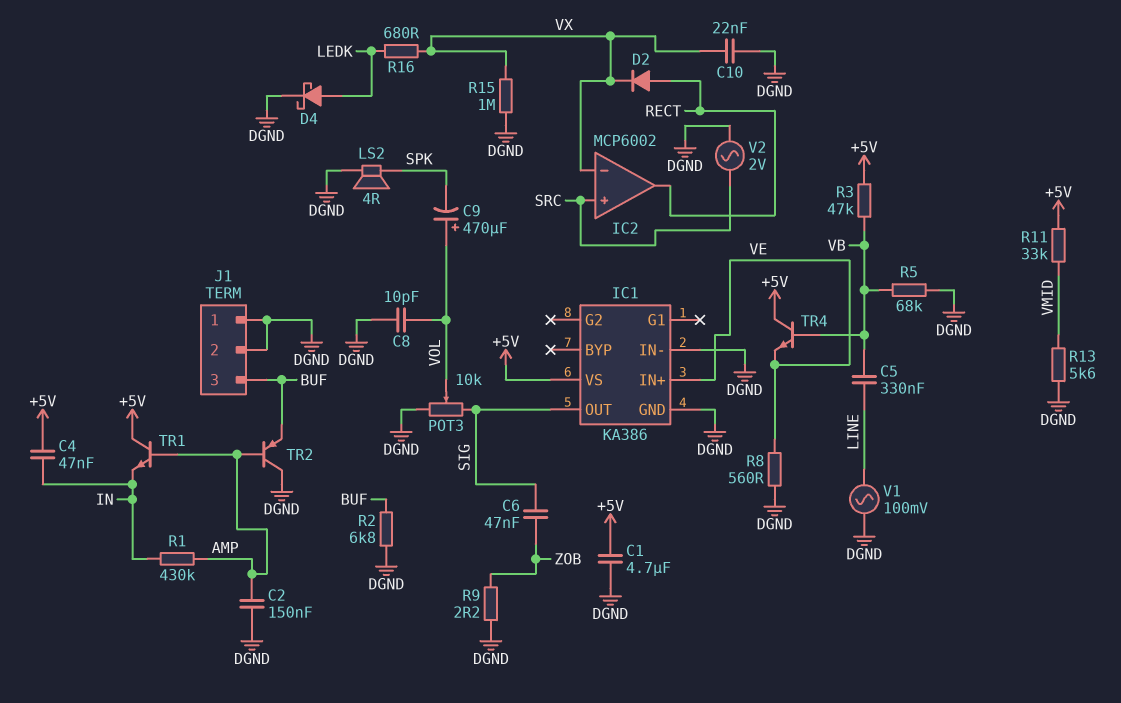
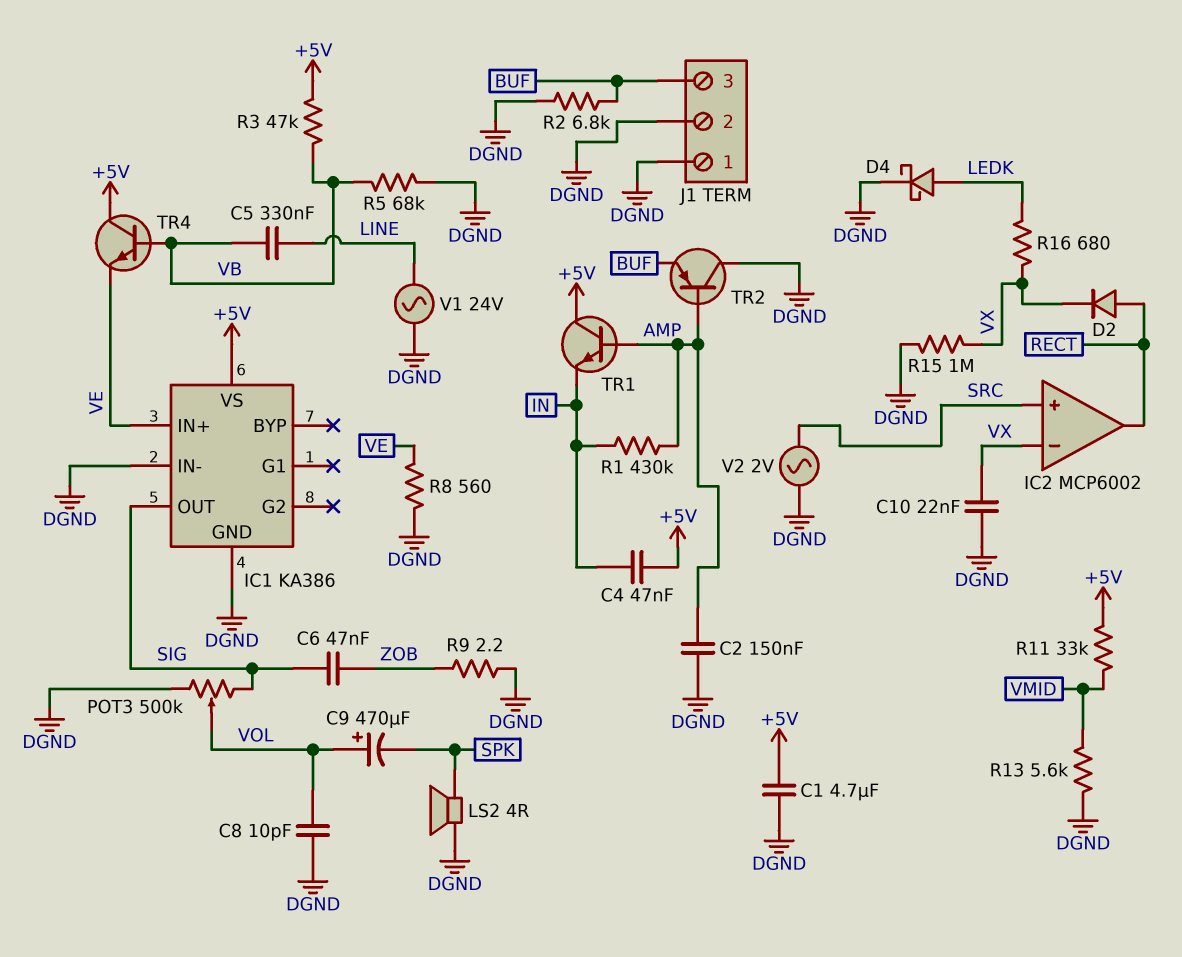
POT3: 10k (DGND, SIG, wiper VOL) -> 500k (DGND, SIG, wiper VOL)
V1: AC 100mV (DGND, LINE) -> AC 24V (DGND, LINE)

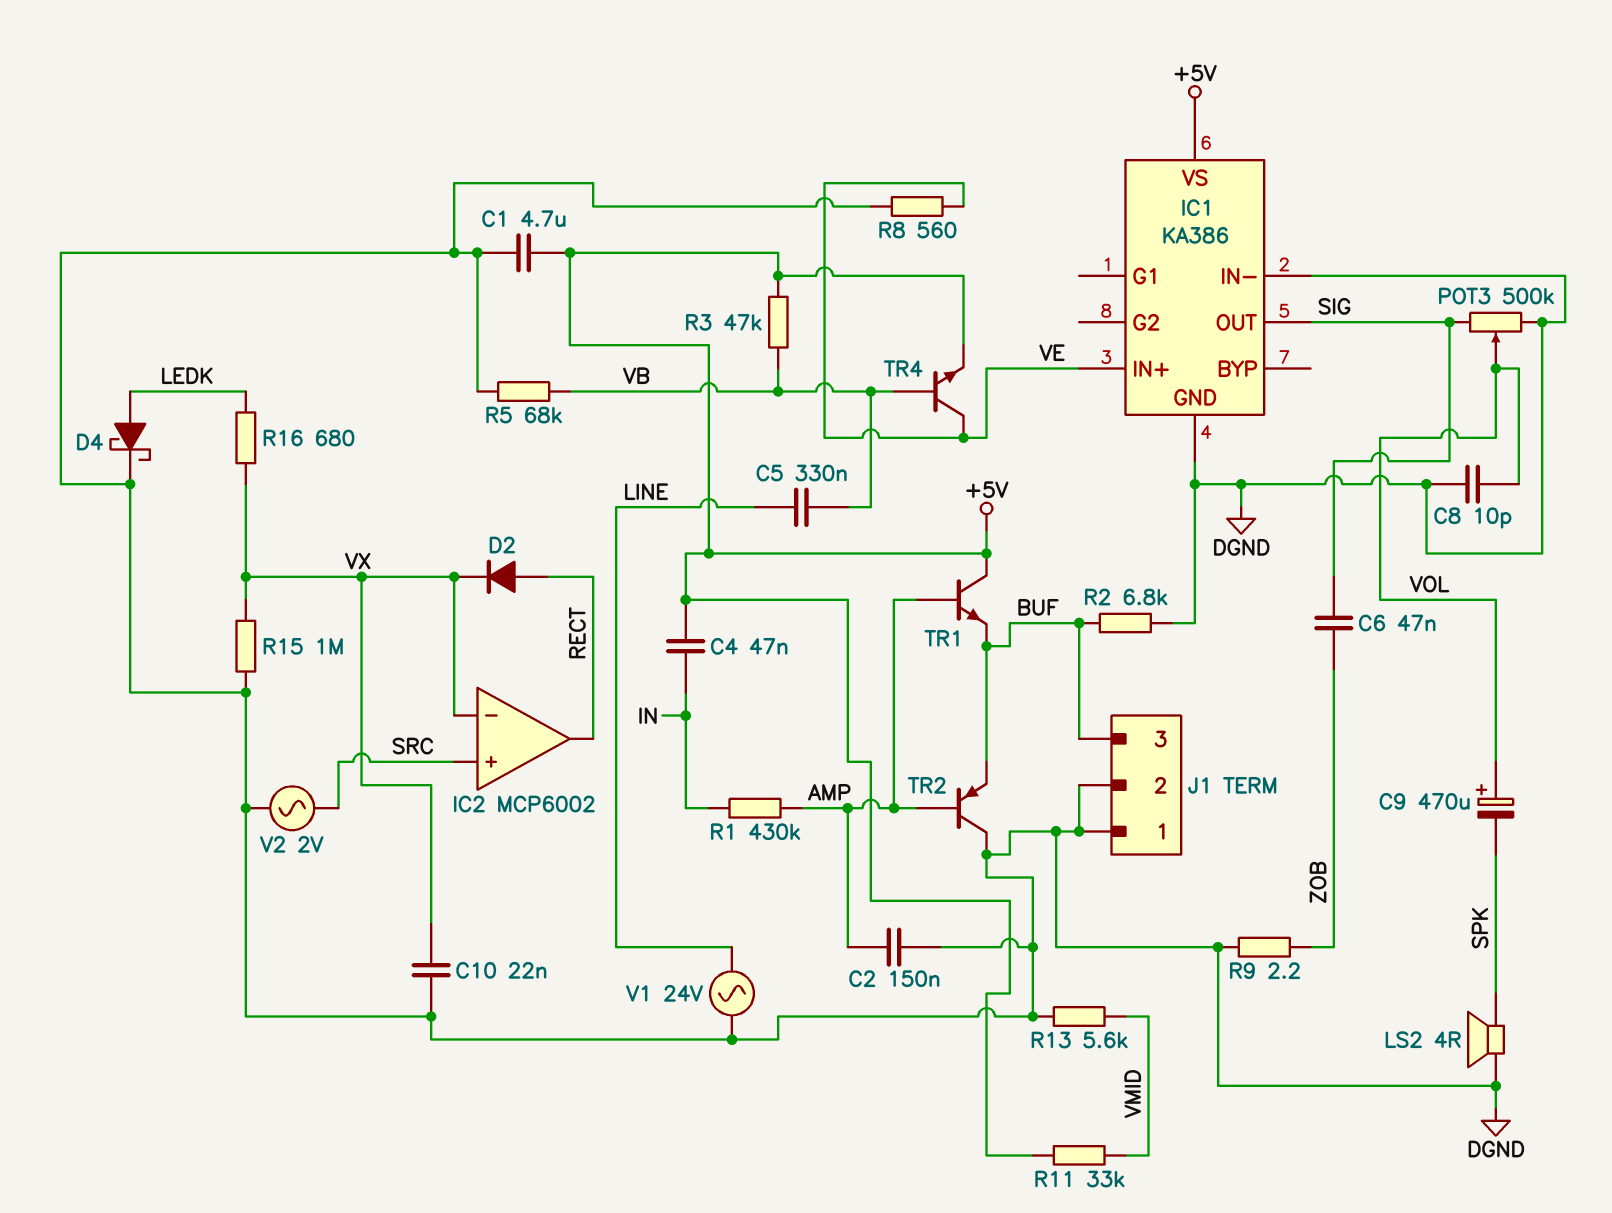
TR1: NPN (B AMP, C +5V, E IN) -> NPN (B AMP, C +5V, E BUF)
TR4: NPN (B VB, C +5V, E VE) -> NPN (B VB, C VE, E +5V)

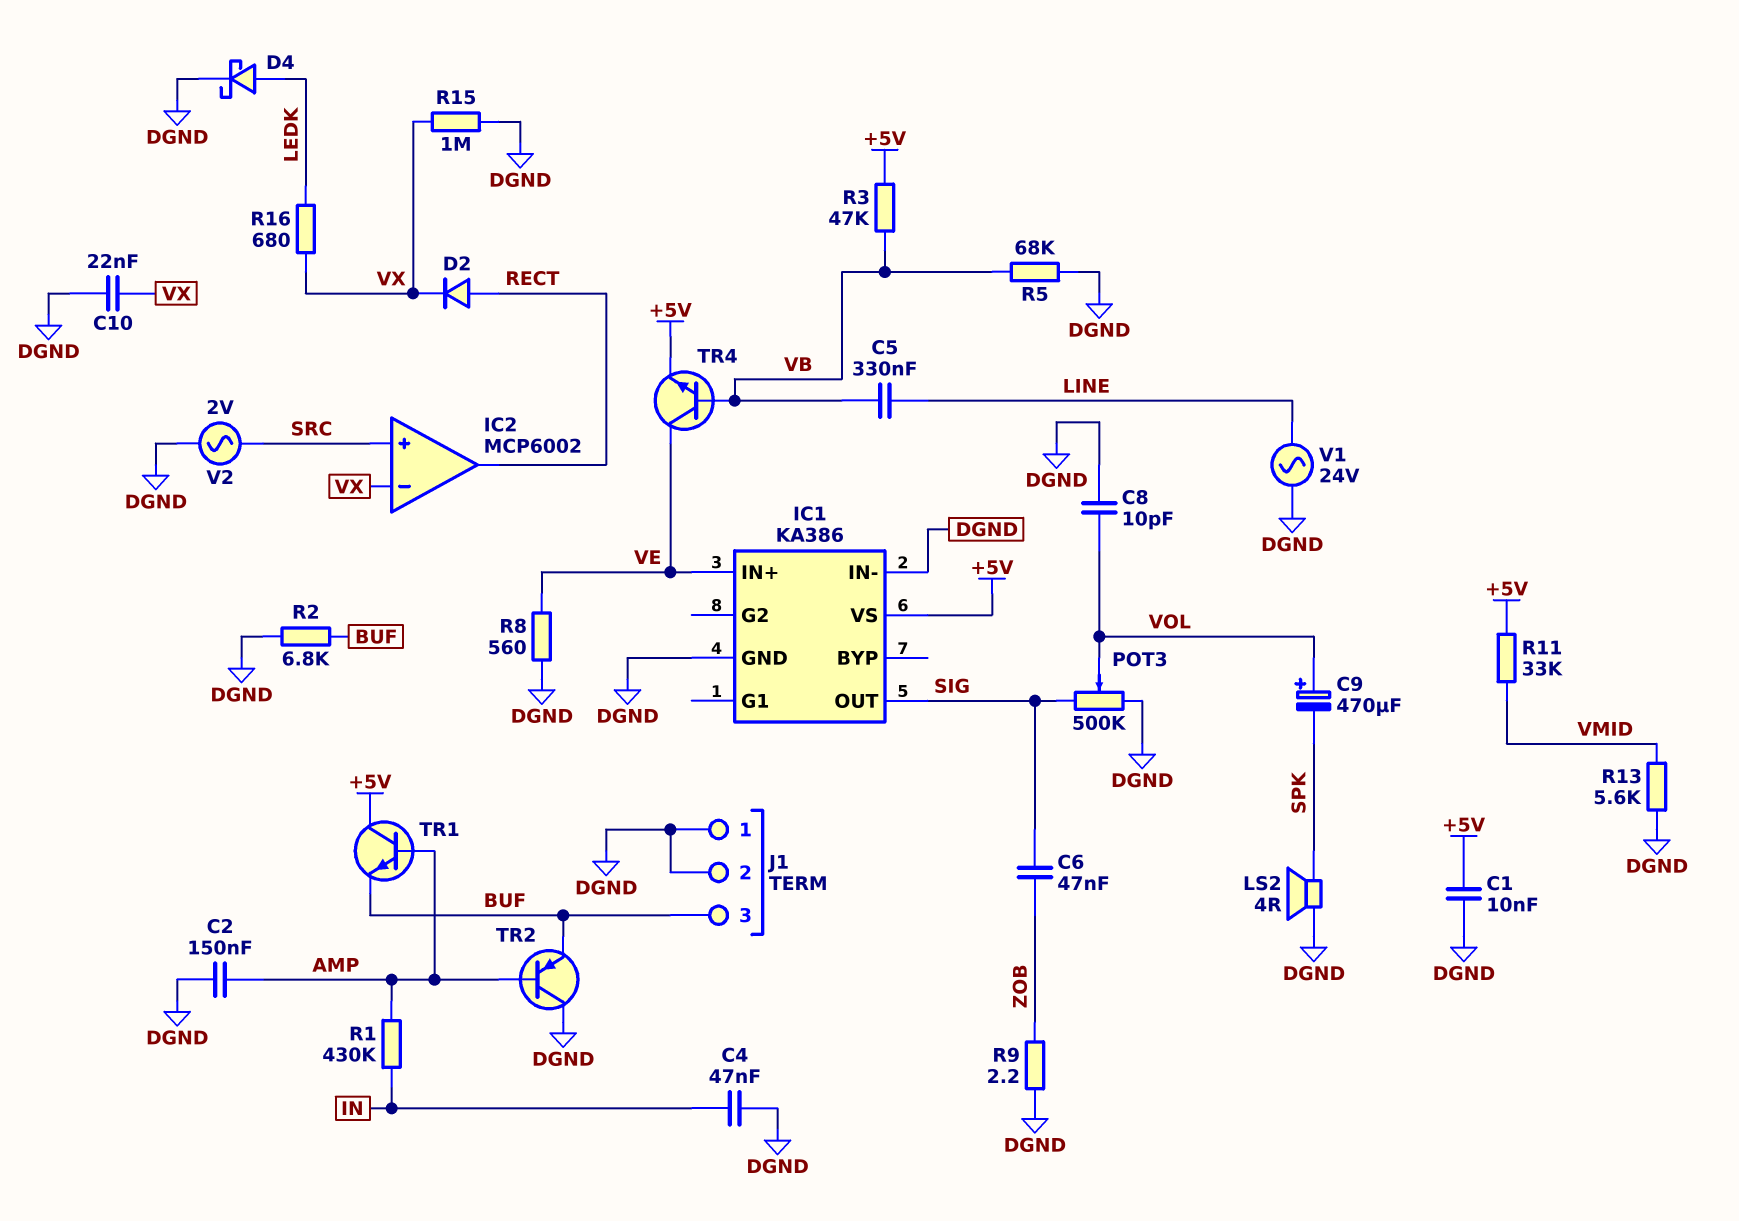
C1: 4.7uF (+5V, DGND) -> 10nF (+5V, DGND)
C4: 47nF (+5V, IN) -> 47nF (DGND, IN)

